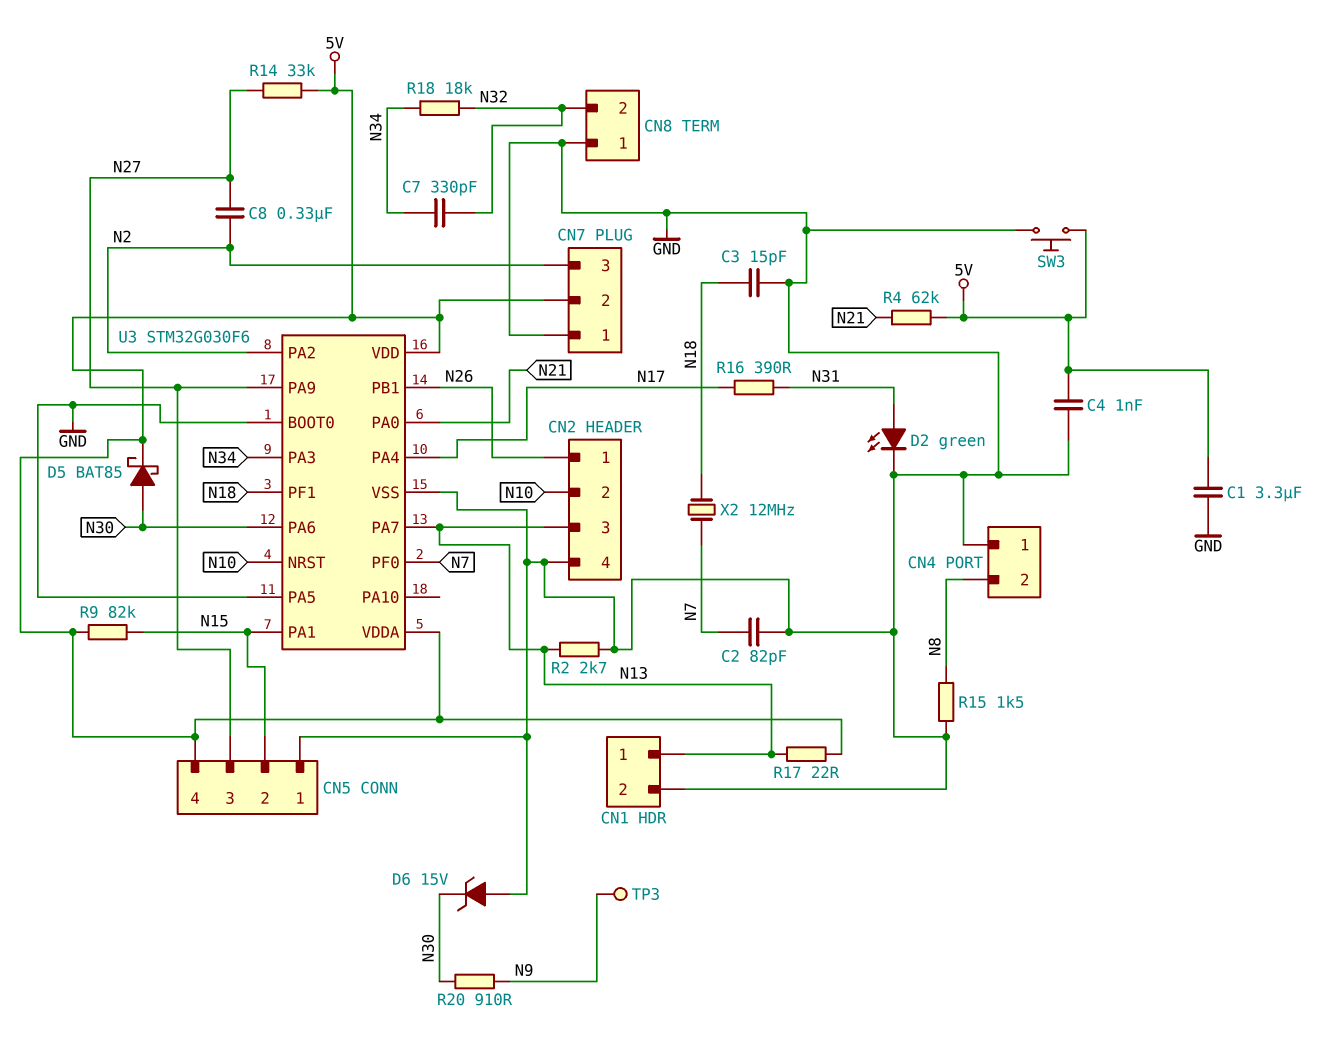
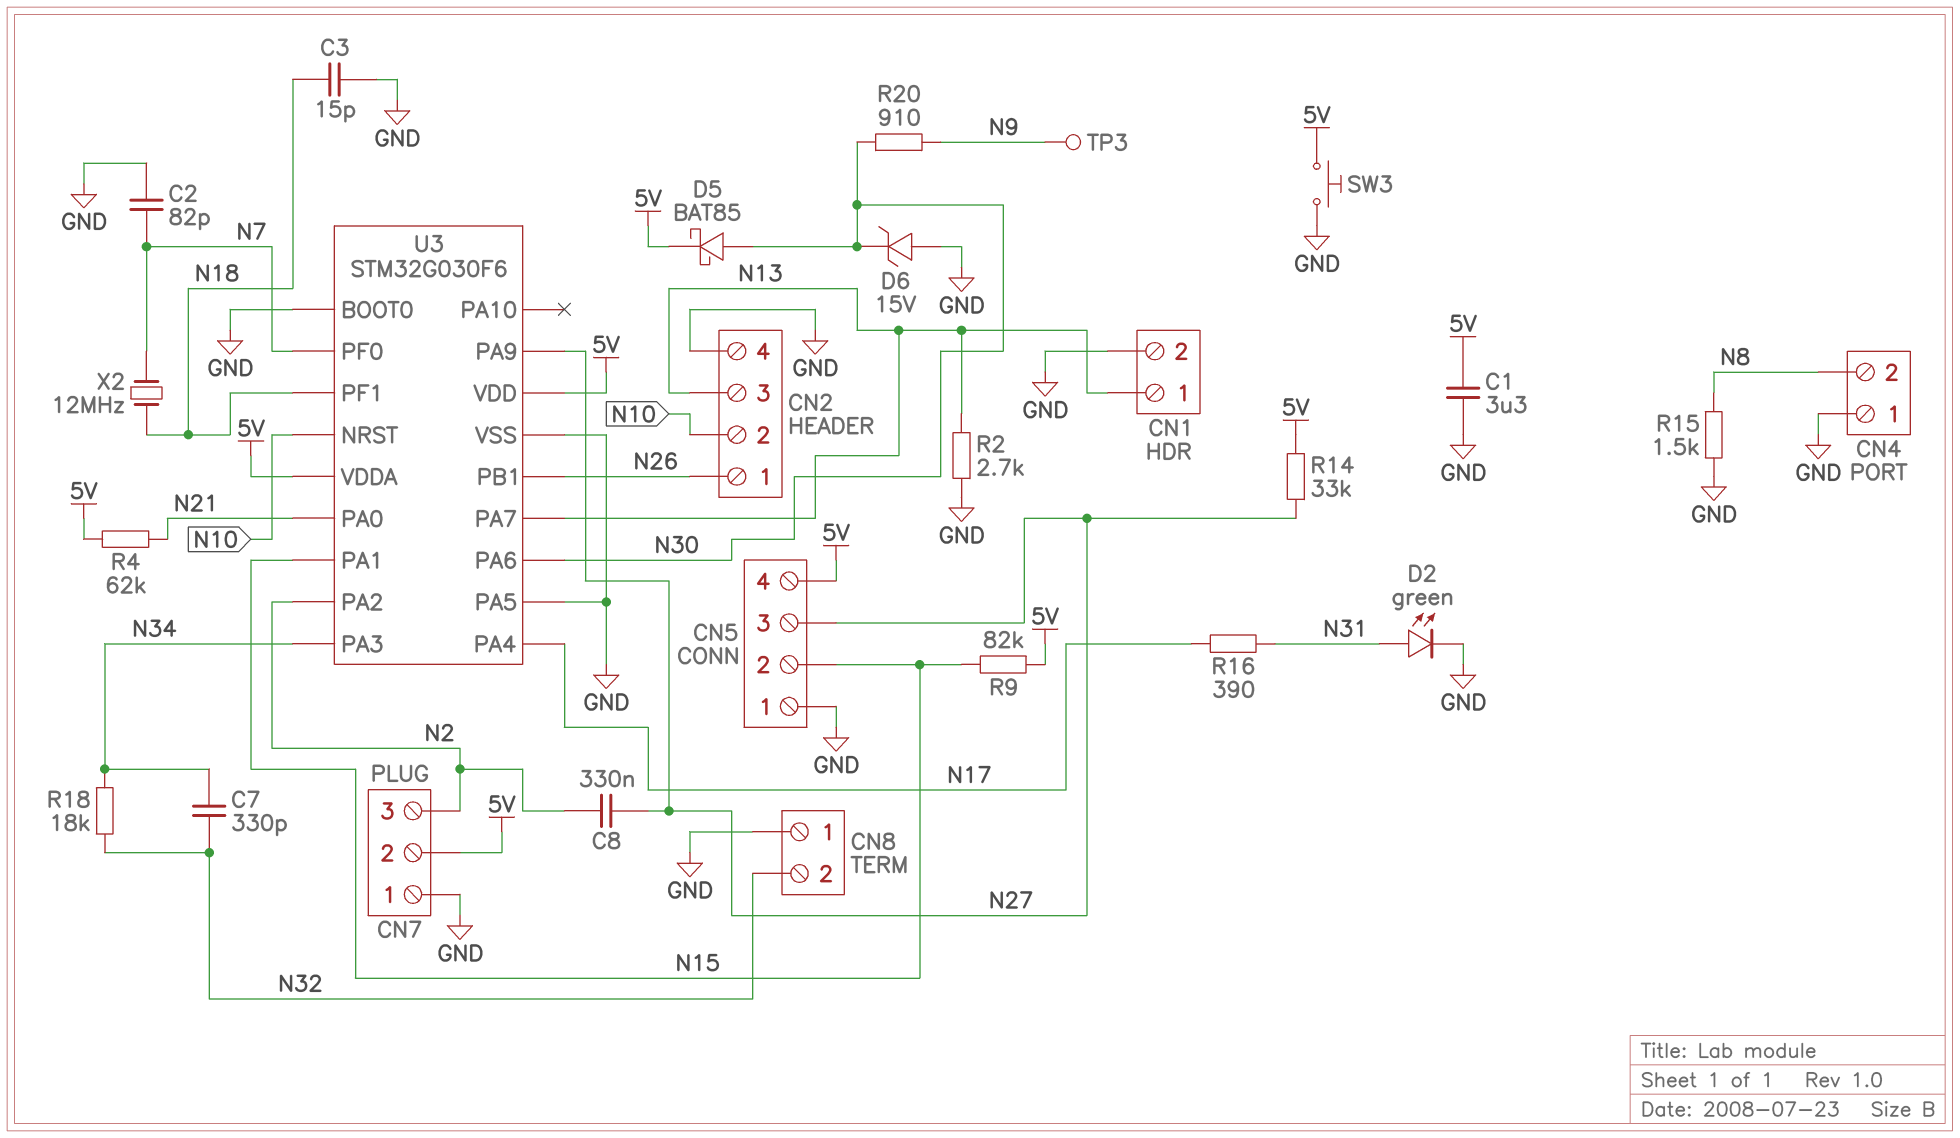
C4: 1nF (5V, GND) -> none
R17: 22 (5V, N13) -> none

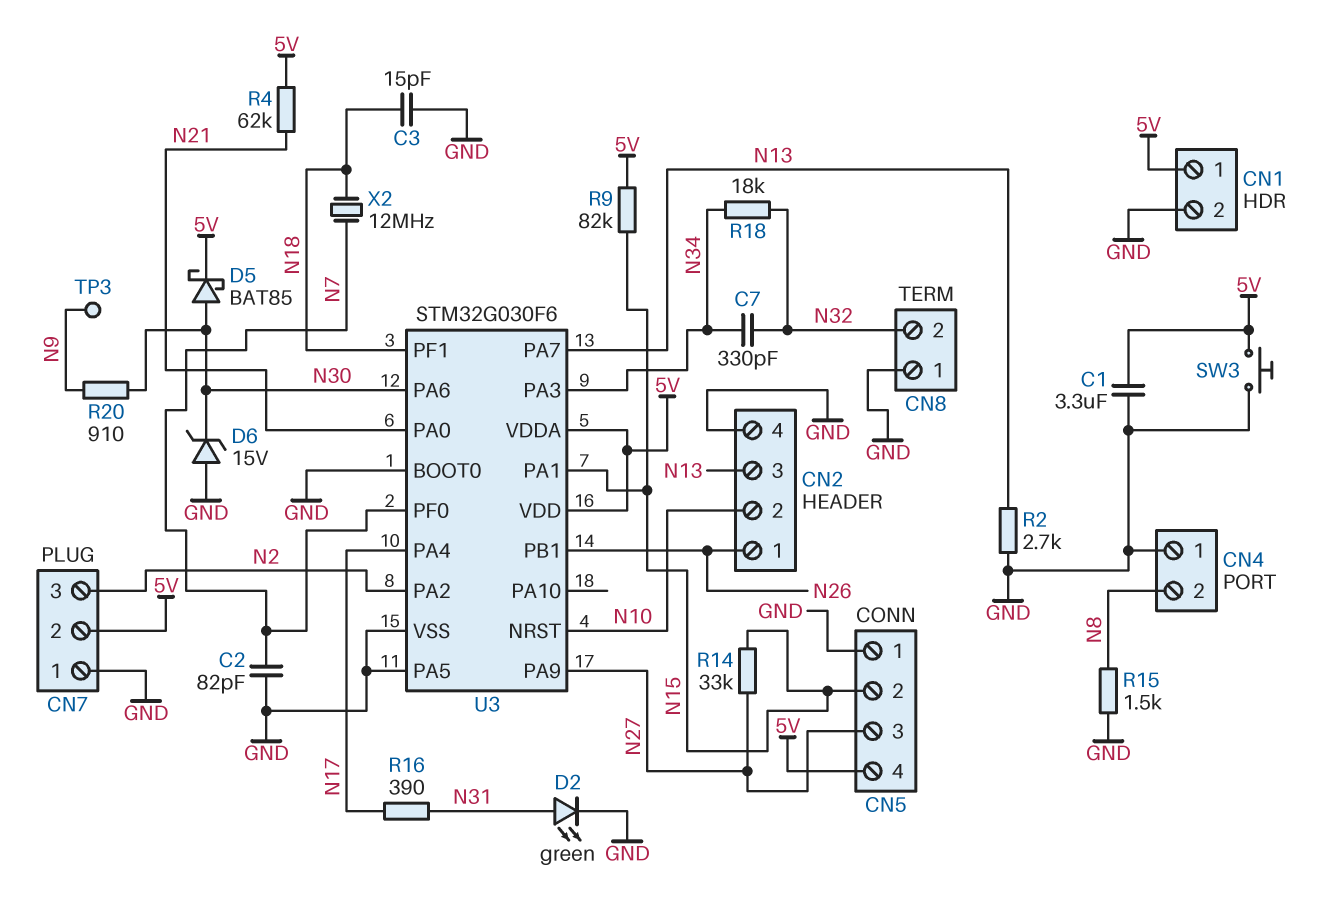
C8: 330nF (N2, N27) -> none
CN1 pin 1: N13 -> 5V
R14: 33k (5V, N27) -> 33k (N15, N27)

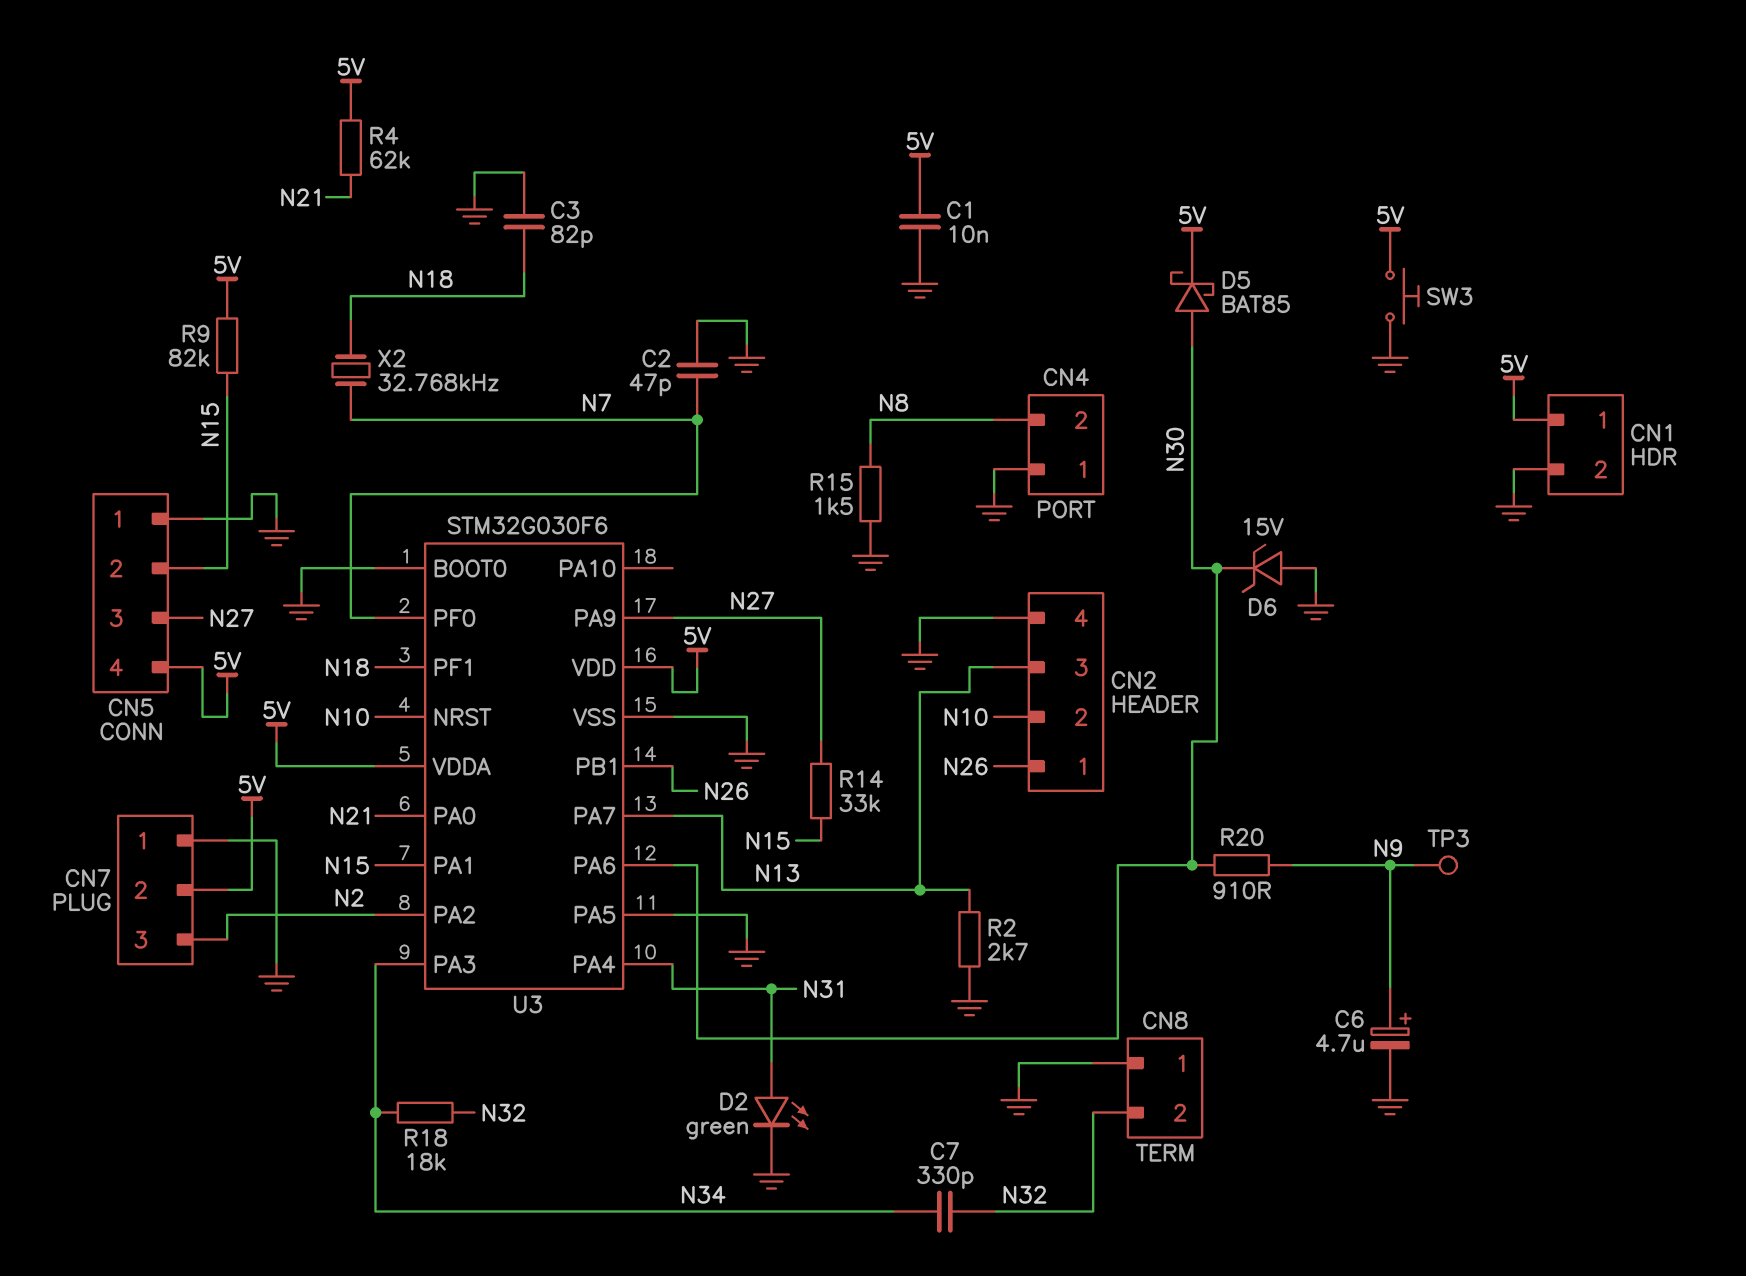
C1: 3.3uF (5V, GND) -> 10nF (5V, GND)
C2: 82pF (GND, N7) -> 47pF (GND, N7)
C3: 15pF (GND, N18) -> 82pF (GND, N18)
C6: none -> 4.7uF (plus N9, minus GND)
R16: 390 (N17, N31) -> none
U3 pin PA4: N17 -> N31
X2: 12MHz (N7, N18) -> 32.768kHz (N7, N18)

